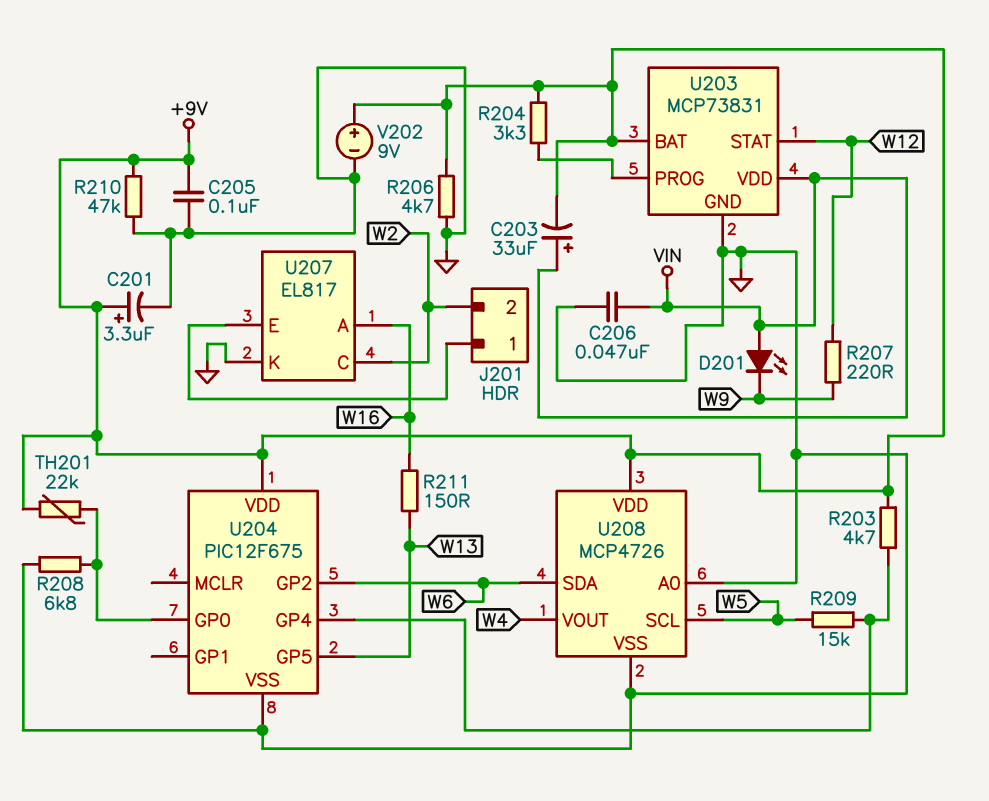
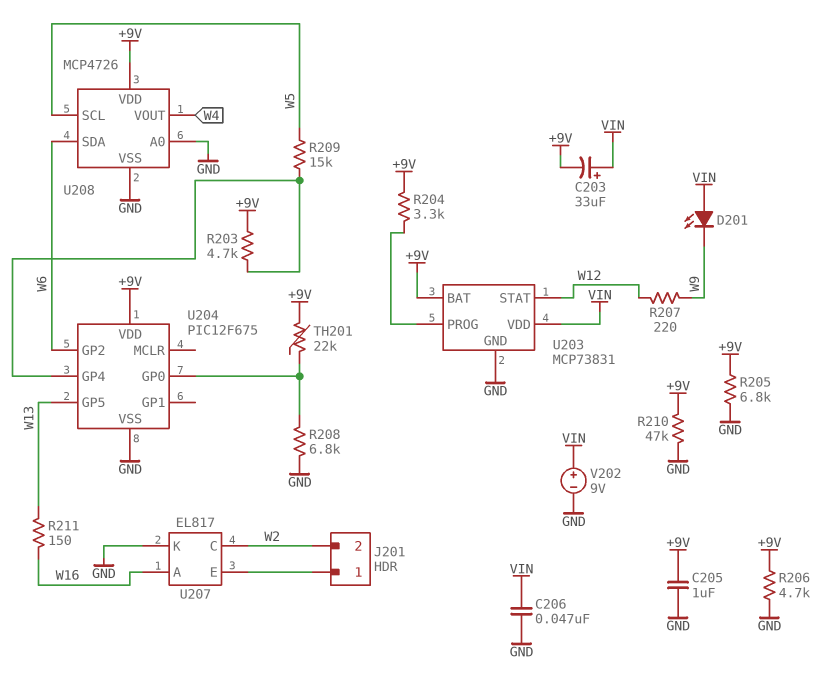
C201: 3.3uF (plus +9V, minus GND) -> none
C205: 100nF (+9V, GND) -> 1uF (+9V, GND)
R205: none -> 6.8k (+9V, GND)
V202: 9V (plus +9V, minus GND) -> 9V (plus VIN, minus GND)

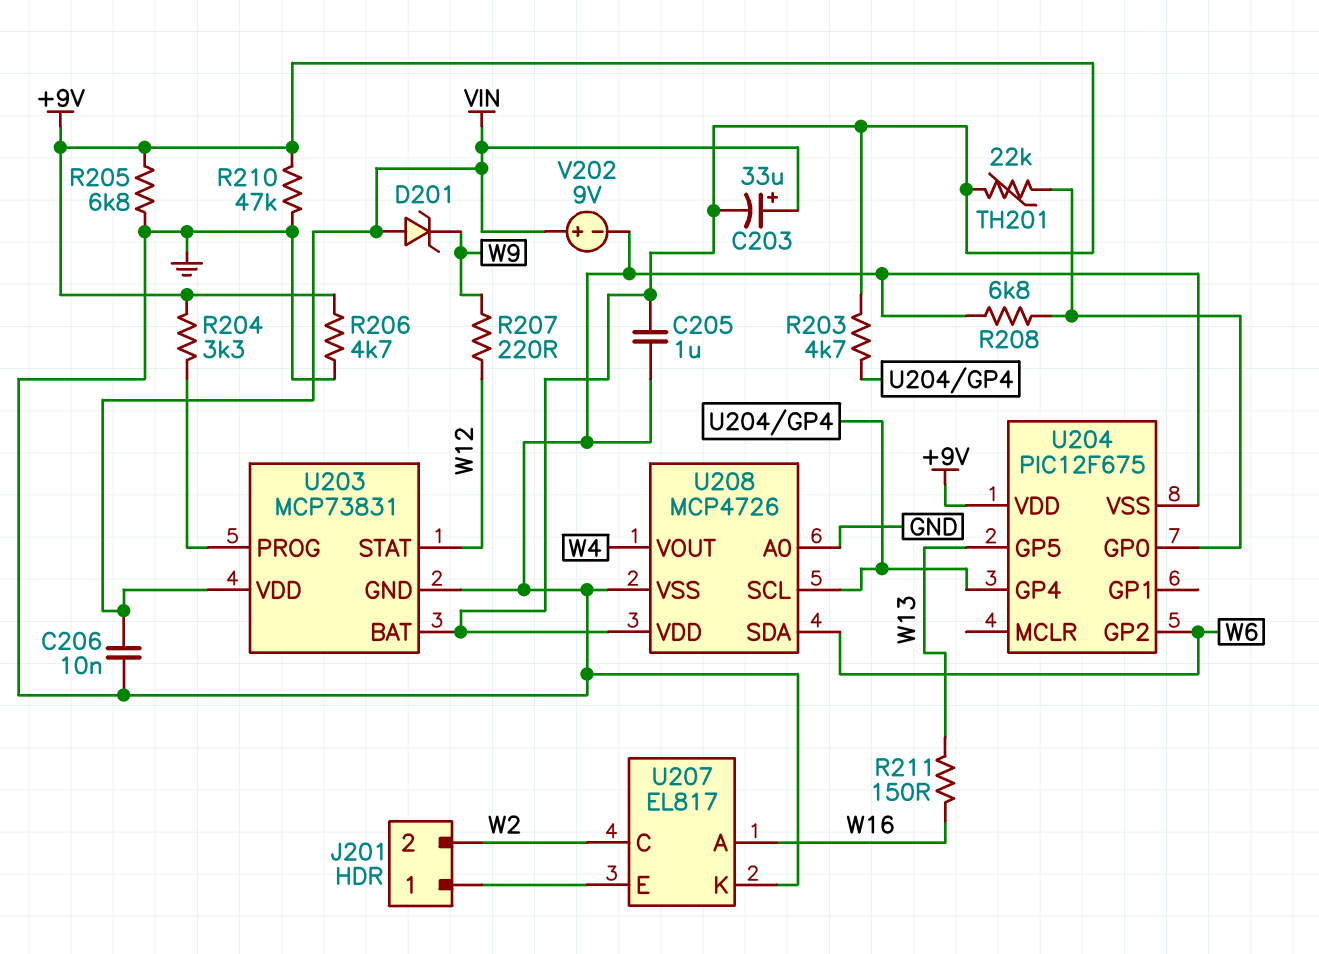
C206: 47nF (GND, VIN) -> 10nF (GND, VIN)
D201: LED (A VIN, K W9) -> zener (A VIN, K W9)
R209: 15k (U204/GP4, W5) -> none
U208 pin SCL: W5 -> U204/GP4

